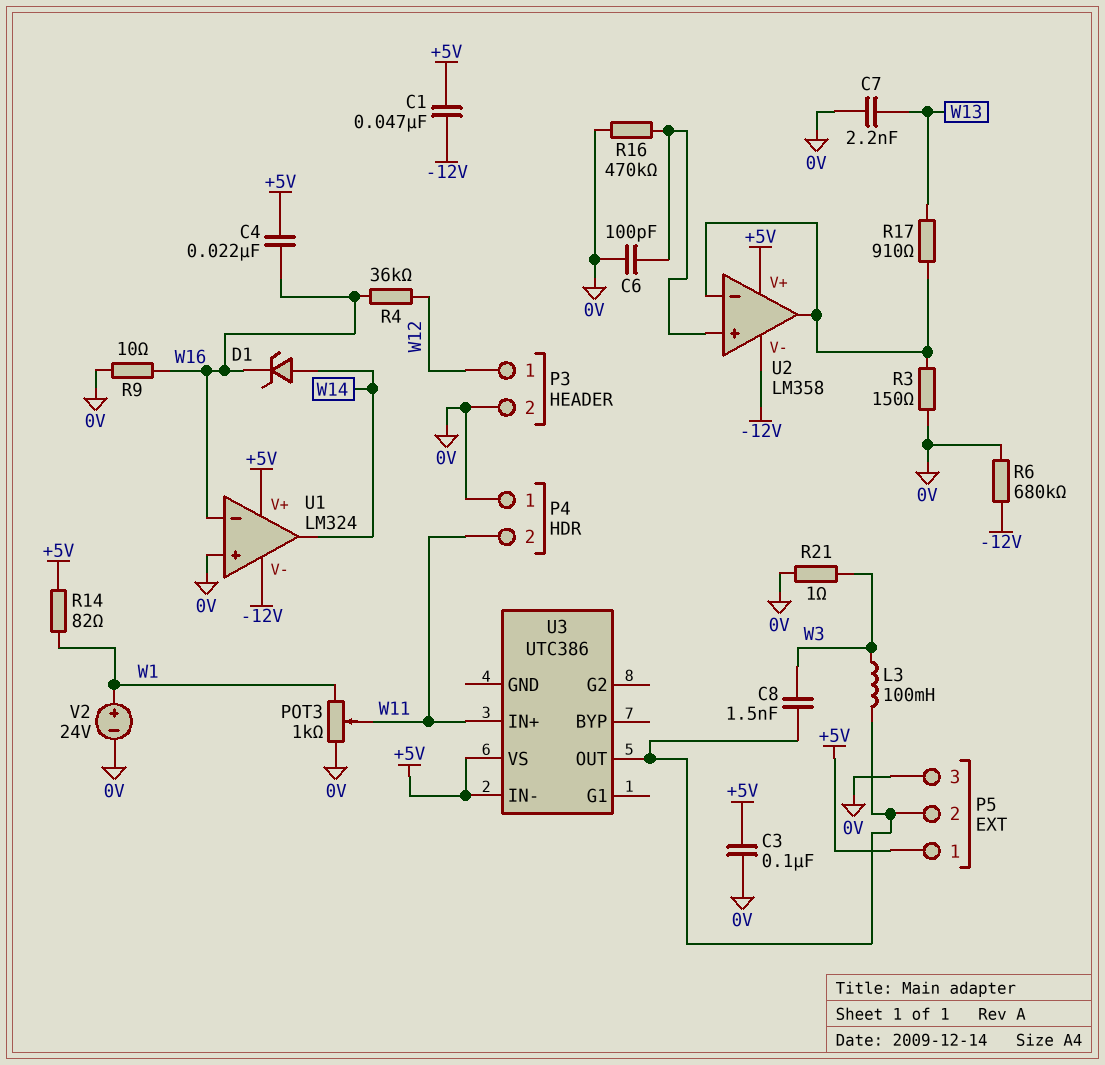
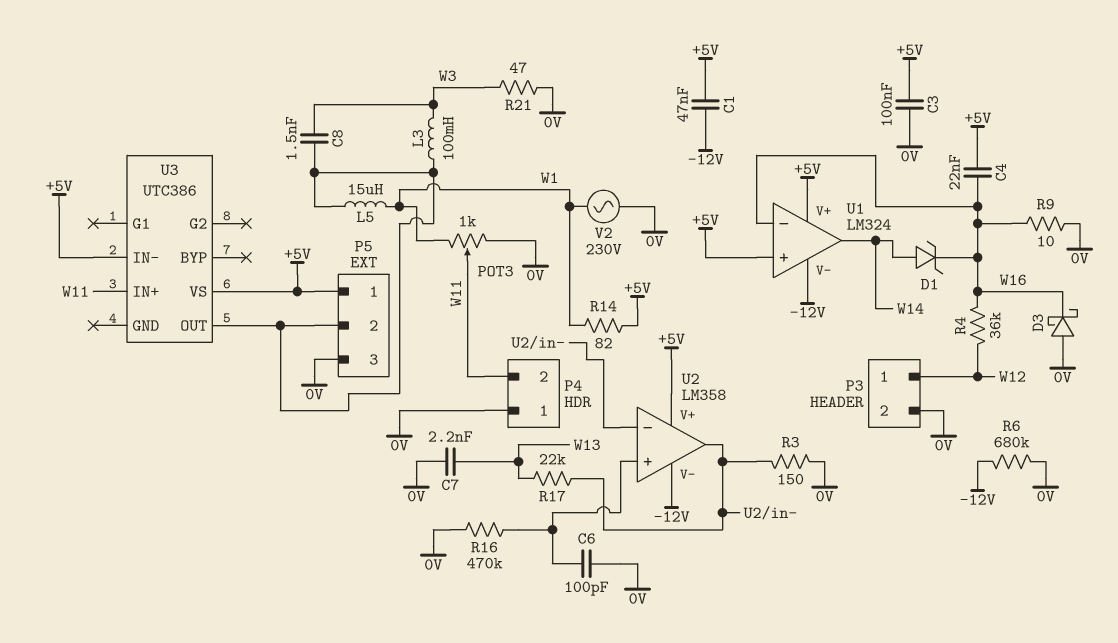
D3: none -> schottky (A 0V, K W16)
L5: none -> 15uH (P5/2, W1)
R17: 910 (U2/in-, W13) -> 22k (U2/in-, W13)
R21: 1 (0V, W3) -> 47 (0V, W3)
U1 pin in+: 0V -> +5V
V2: 24V (plus W1, minus 0V) -> AC 230V (0V, W1)

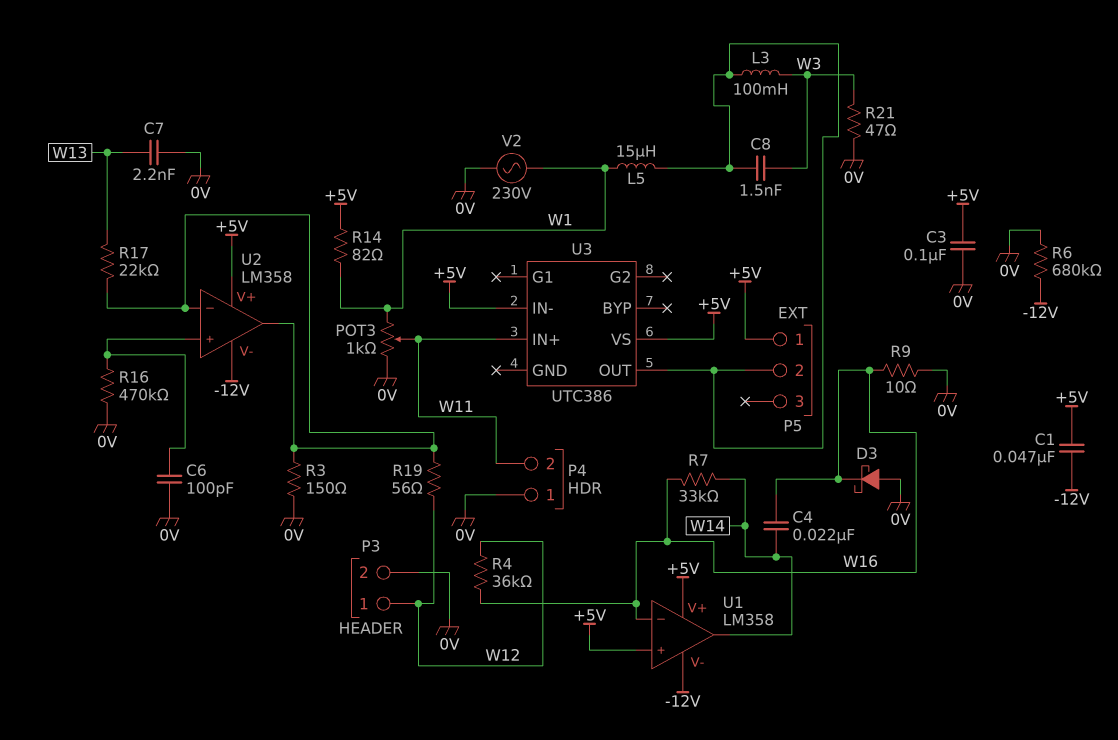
C4: 22nF (+5V, W16) -> 22nF (W14, W16)
D1: zener (A W14, K W16) -> none
P5 pin 3: 0V -> none
R7: none -> 33k (W14, W16)
R19: none -> 56 (U2/in-, W12)
U1: LM324 -> LM358

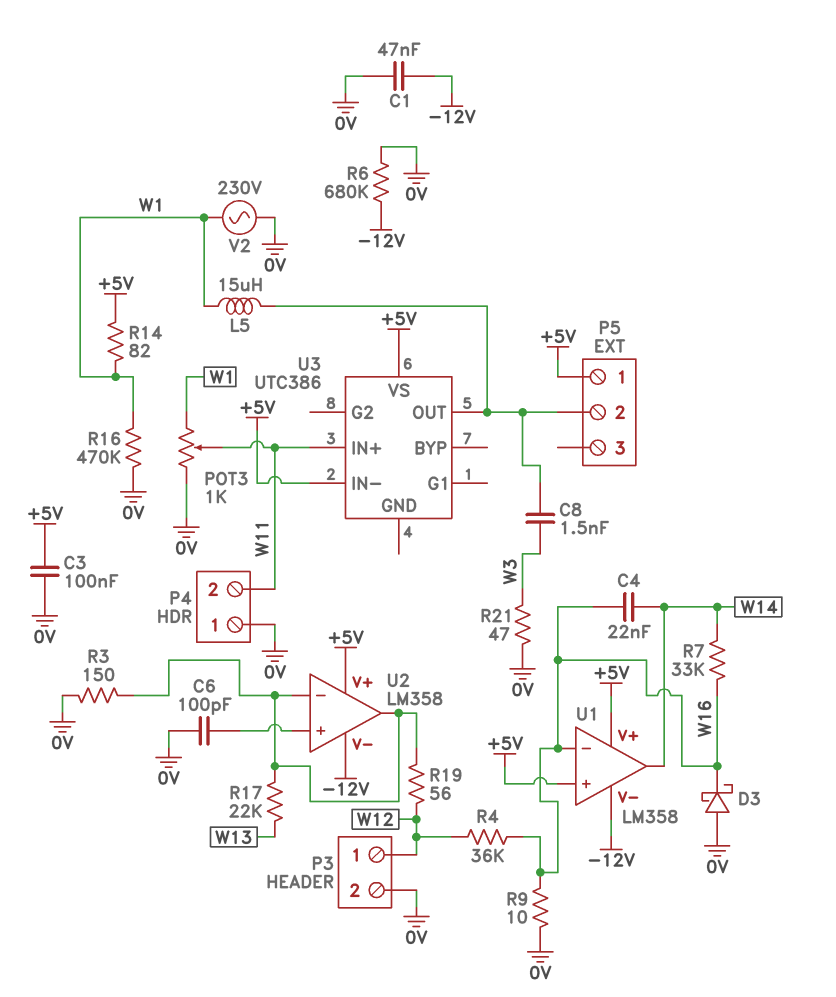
C1: 47nF (+5V, -12V) -> 47nF (-12V, 0V)
C7: 2.2nF (0V, W13) -> none
L3: 100mH (P5/2, W3) -> none
R16: 470k (0V, U2/in+) -> 470k (0V, W1)

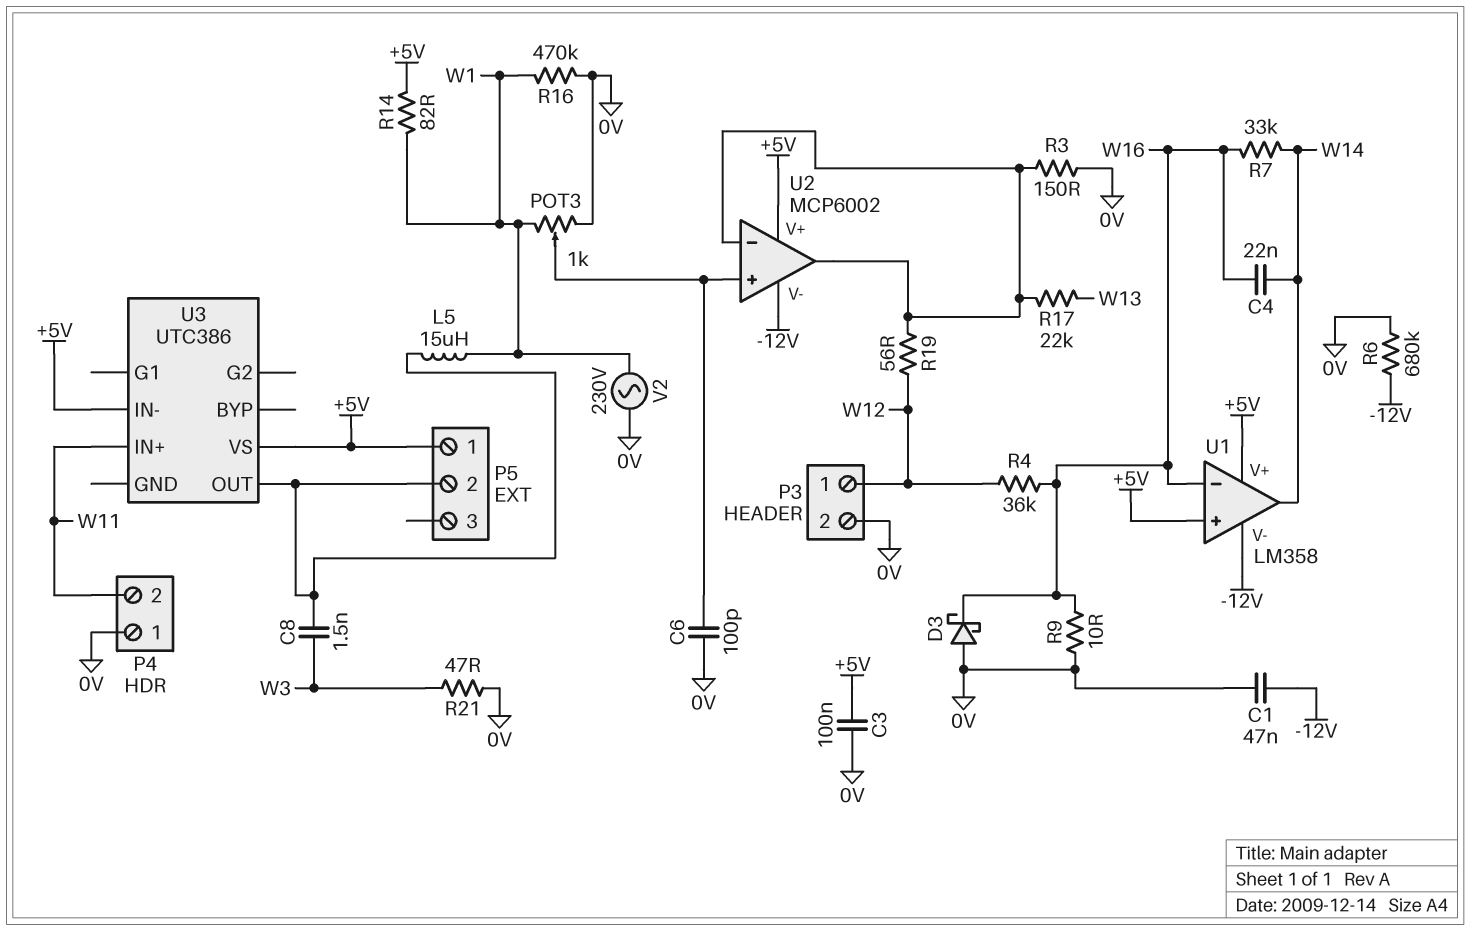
POT3: 1k (0V, W1, wiper W11) -> 1k (0V, W1, wiper U2/in+)
U2: LM358 -> MCP6002

